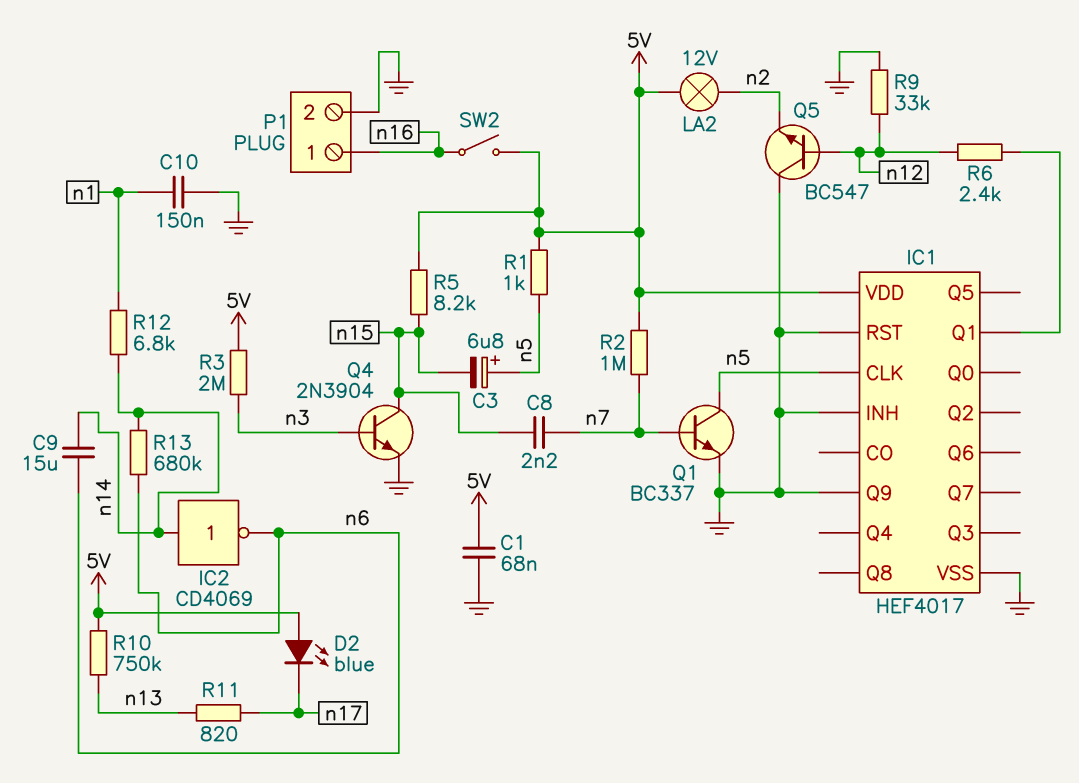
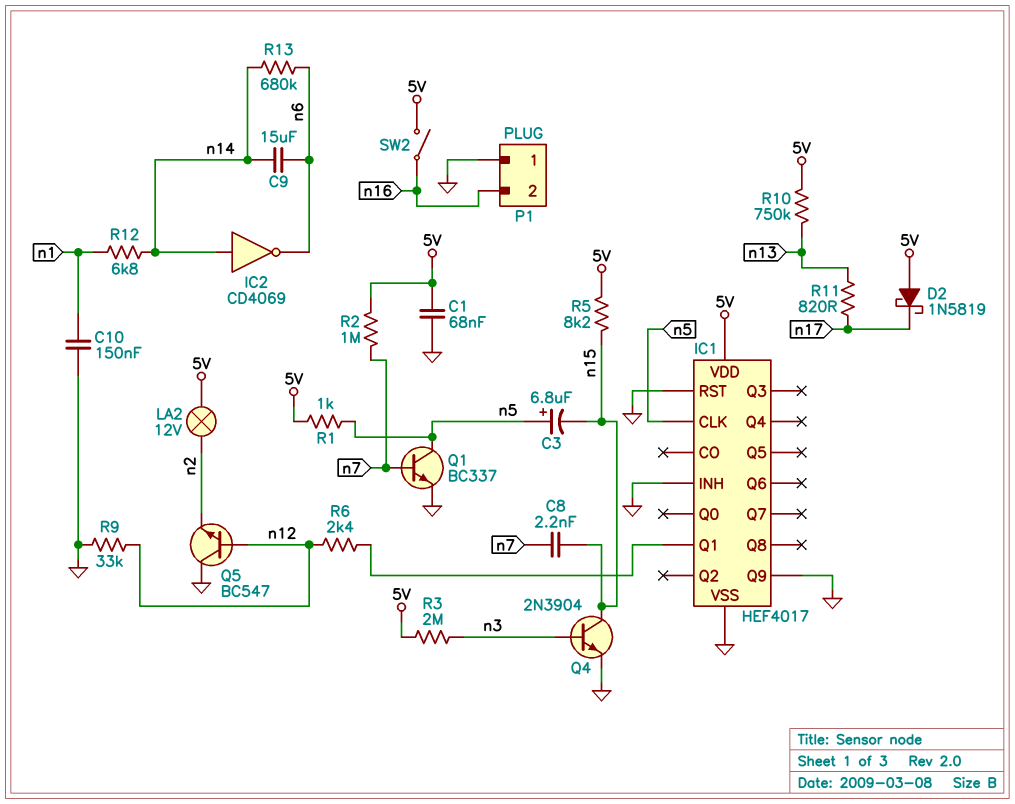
D2: LED blue (A 5V, K n17) -> schottky 1N5819 (A 5V, K n17)
P1 pin 1: n16 -> GND
P1 pin 2: GND -> n16

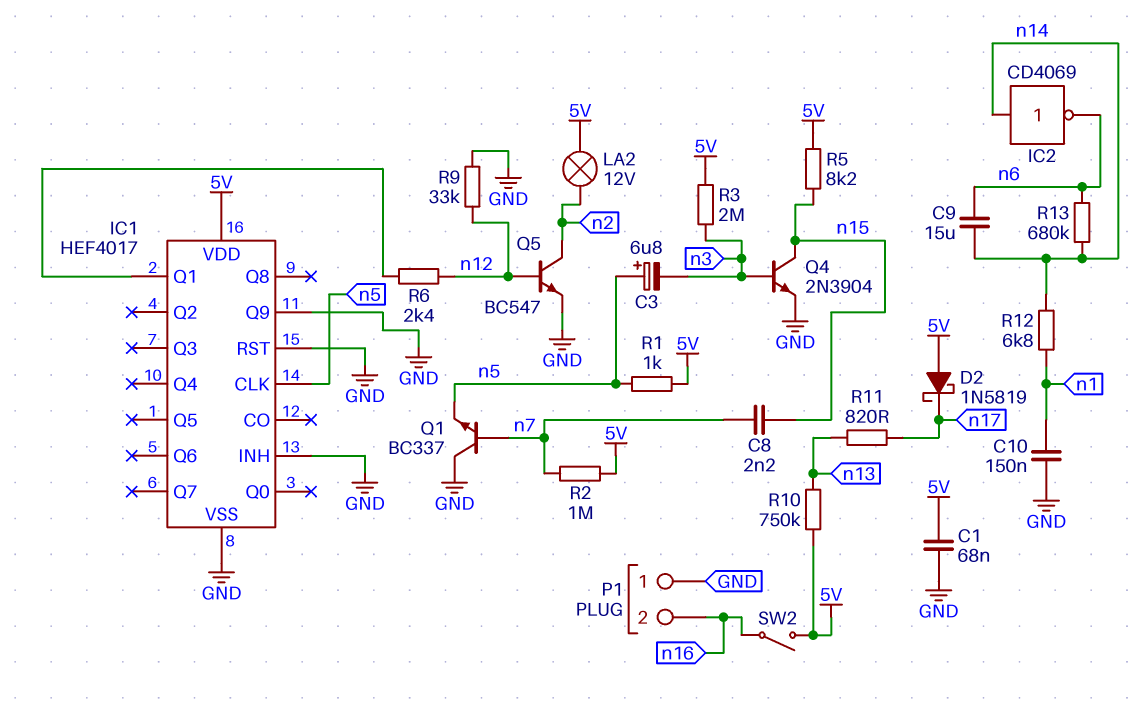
C3: 6.8uF (plus n5, minus n15) -> 6.8uF (plus n5, minus n3)
Q1: NPN BC337 (B n7, C n5, E GND) -> NPN BC337 (B n7, C GND, E n5)
Q5: NPN BC547 (B n12, C GND, E n2) -> NPN BC547 (B n12, C n2, E GND)

